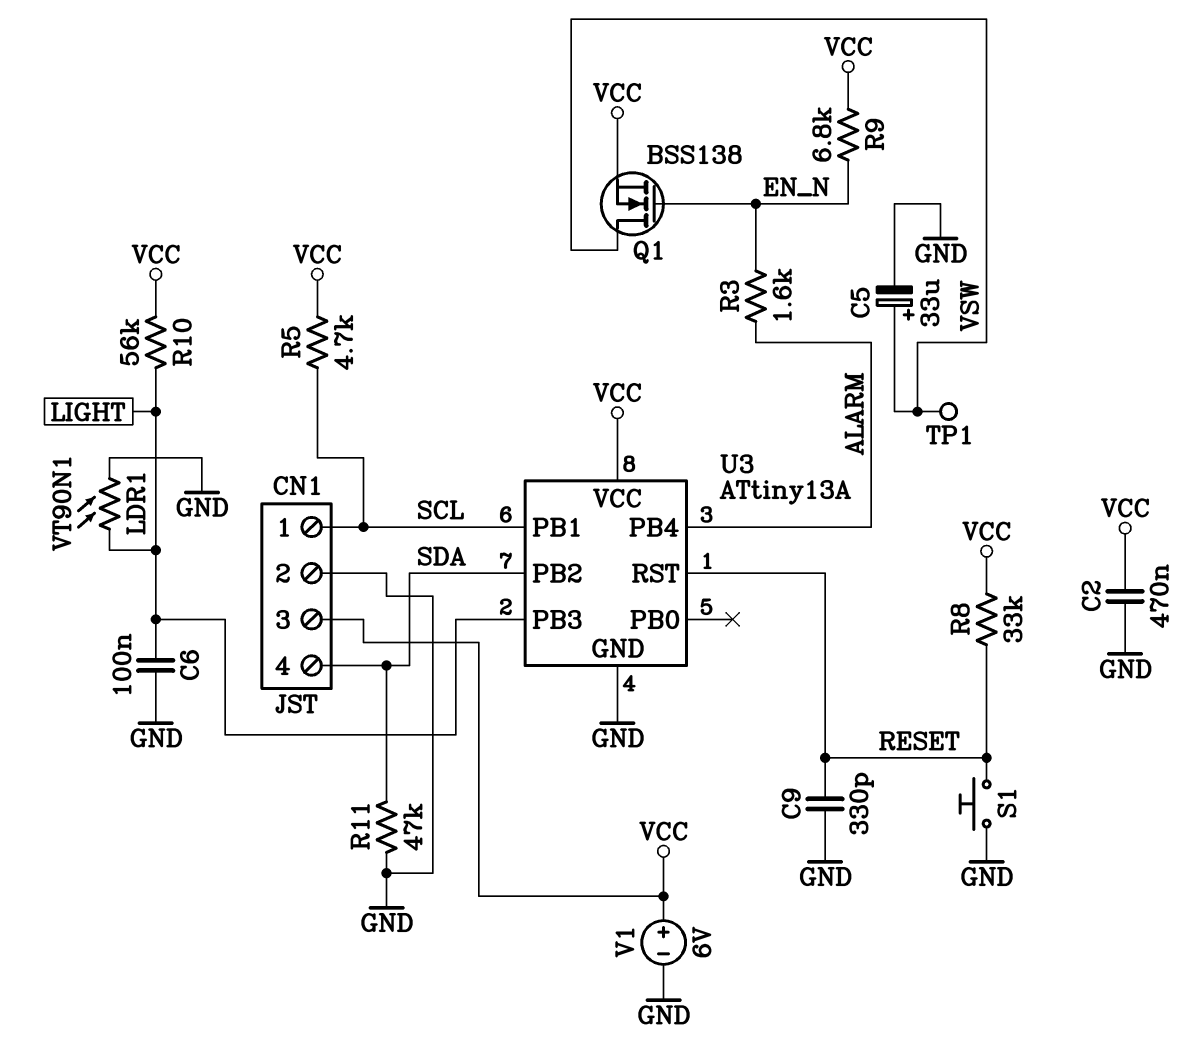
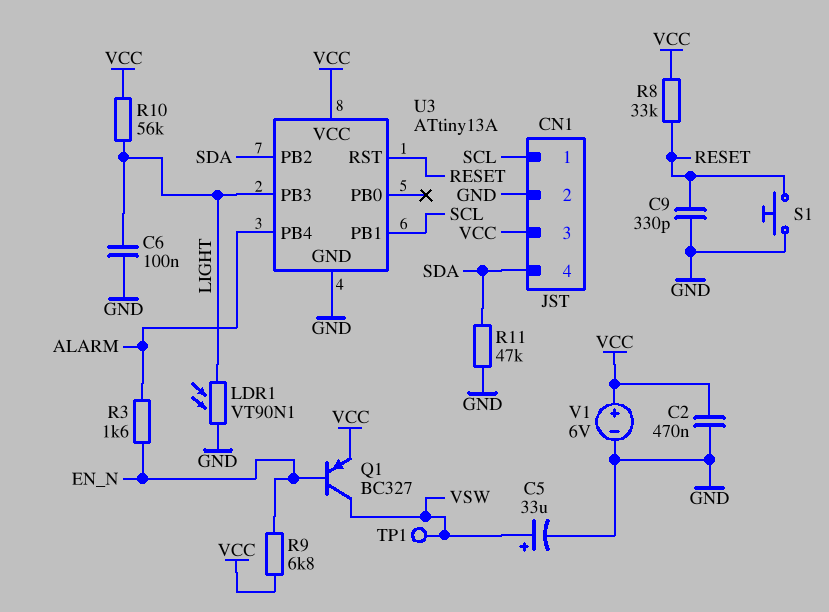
Q1: NMOS BSS138 (G EN_N, D VSW, S VCC) -> PNP BC327 (B EN_N, C VSW, E VCC)
R5: 4.7k (SCL, VCC) -> none

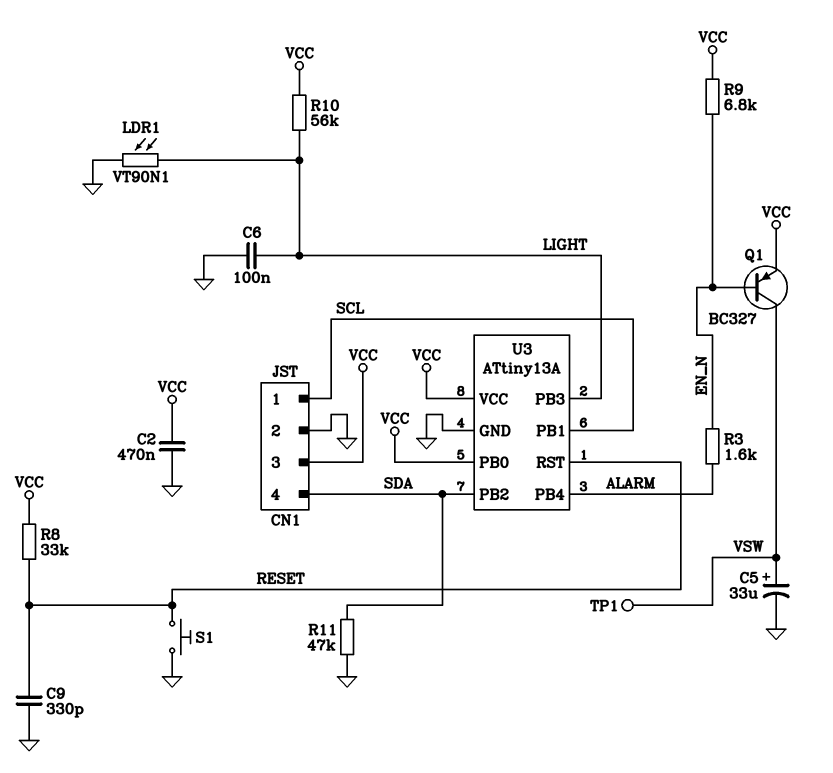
U3 pin PB0: none -> VCC
V1: 6V (plus VCC, minus GND) -> none

